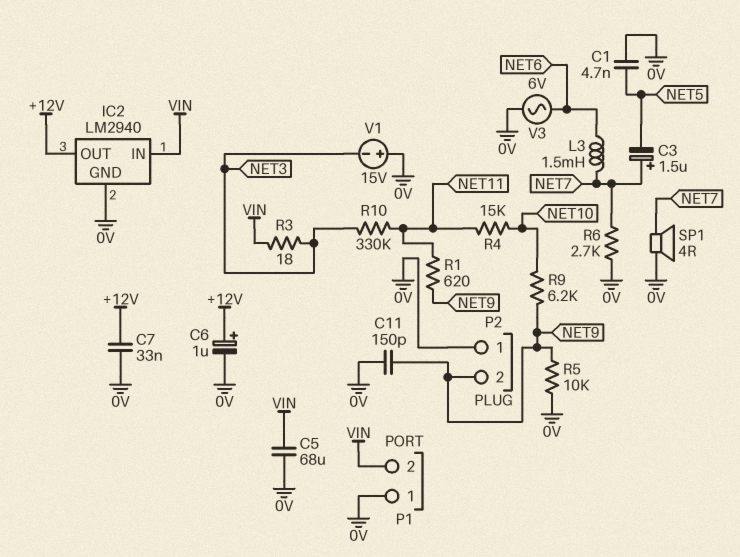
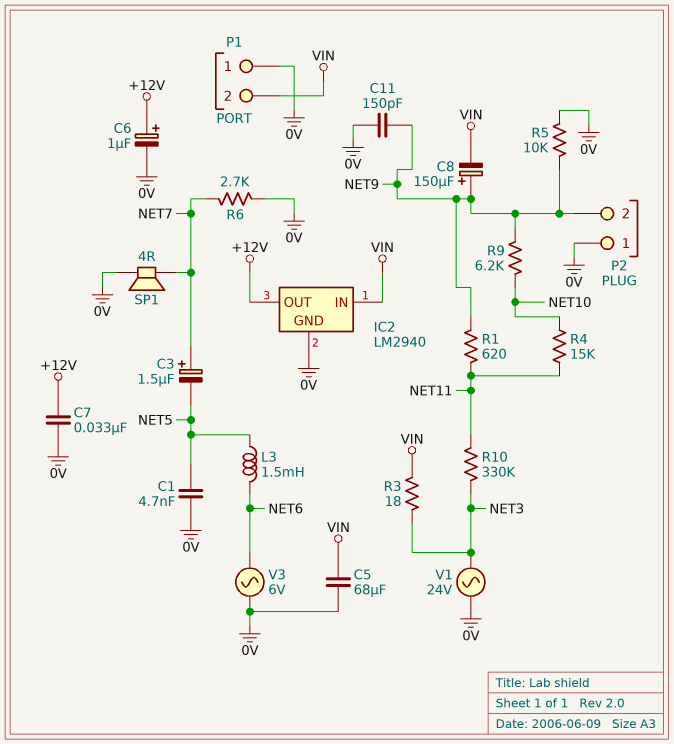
C8: none -> 150uF (plus NET9, minus VIN)
L3: 1.5mH (NET6, NET7) -> 1.5mH (NET5, NET6)
V1: 15V (plus 0V, minus NET3) -> AC 24V (0V, NET3)

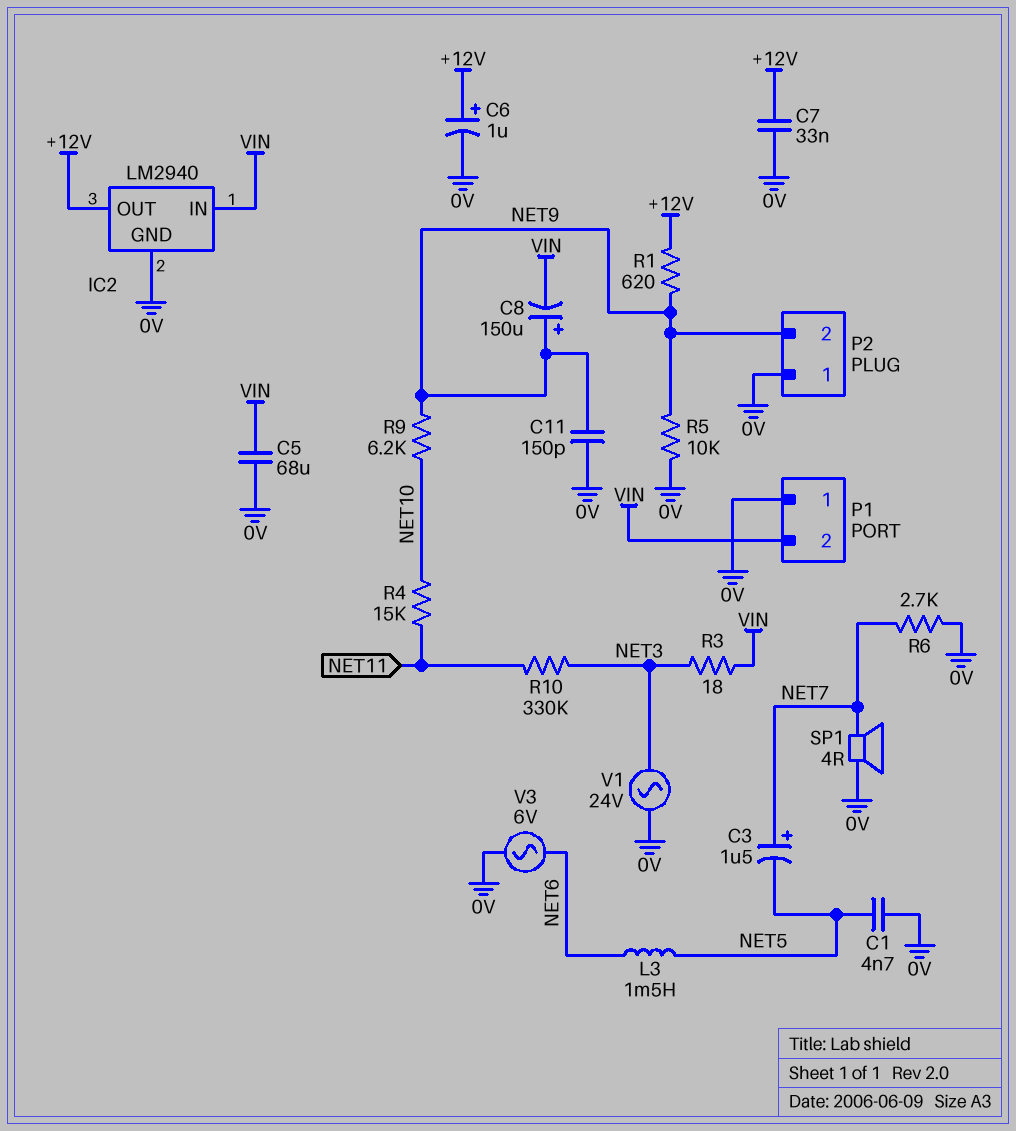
R1: 620 (NET9, NET11) -> 620 (+12V, NET9)

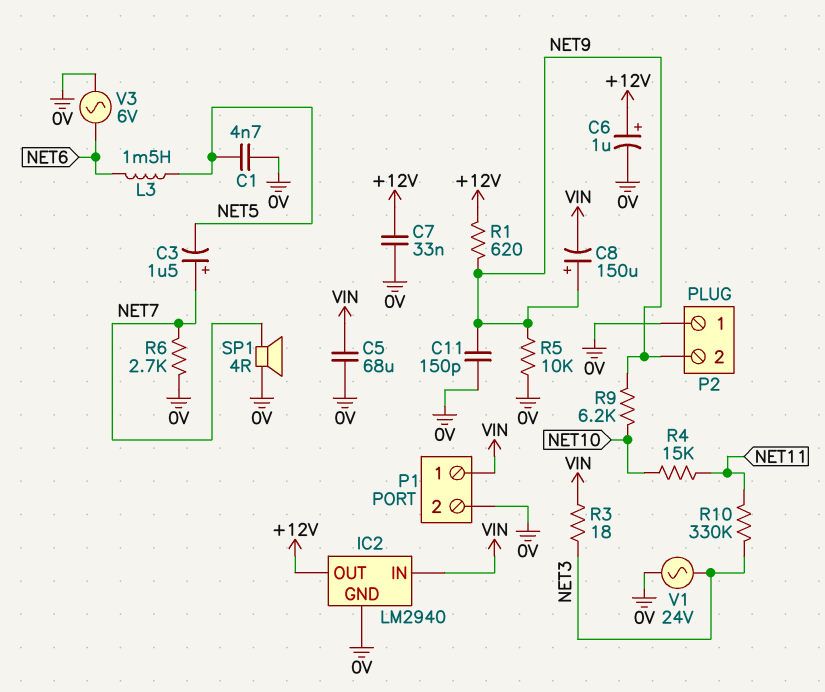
P1 pin 1: 0V -> VIN
P1 pin 2: VIN -> 0V

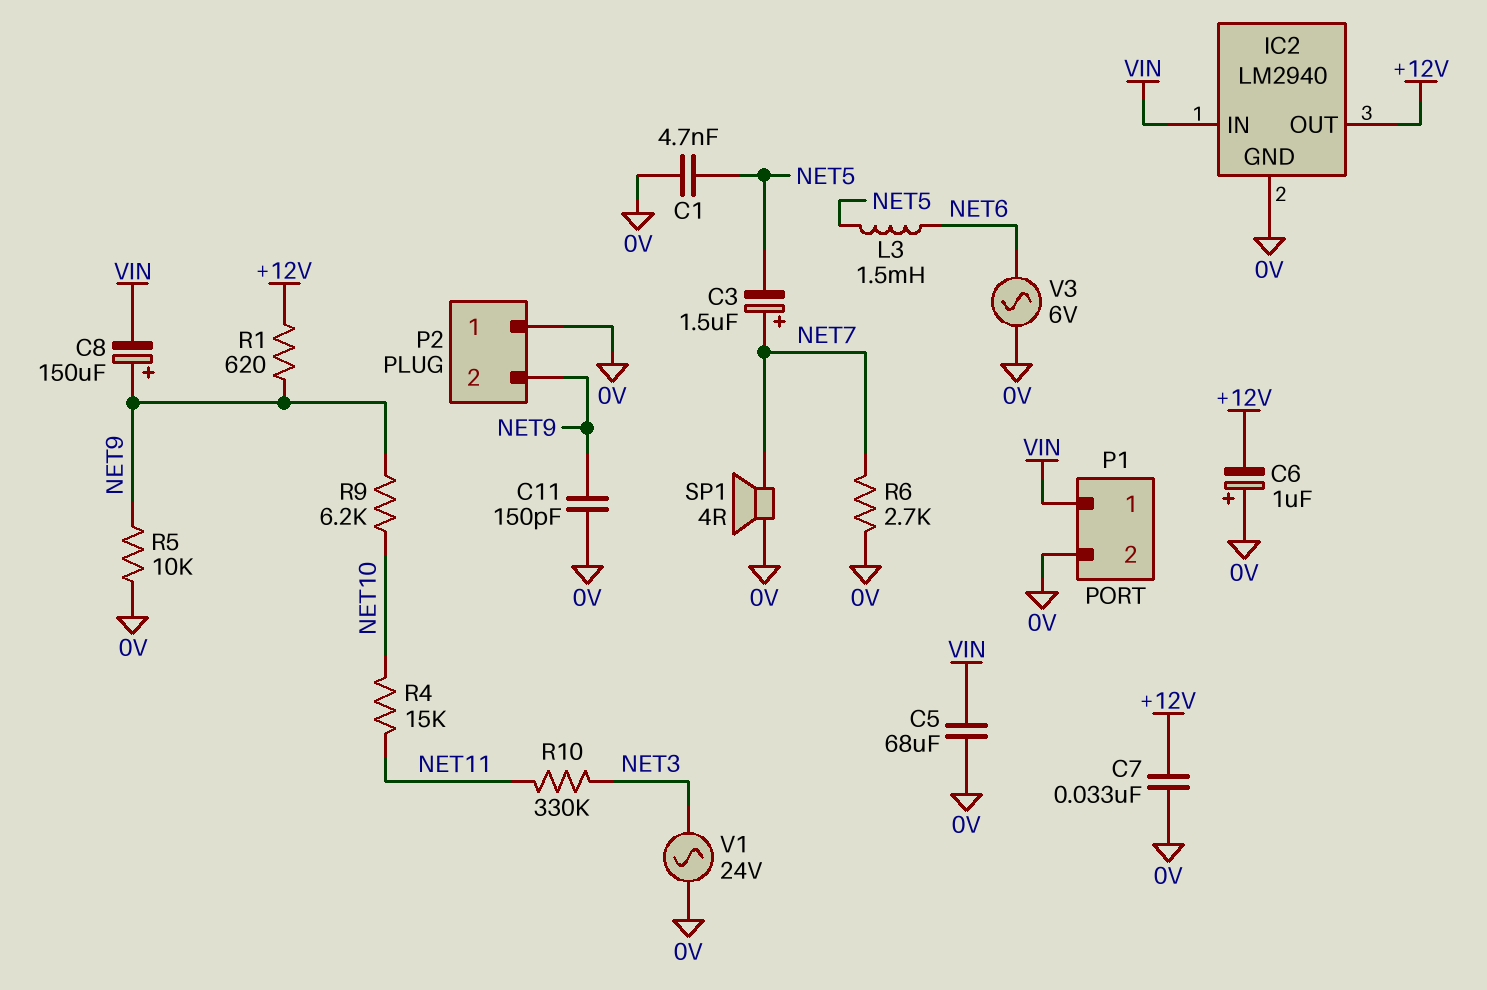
C6: 1uF (plus +12V, minus 0V) -> 1uF (plus 0V, minus +12V)
R3: 18 (NET3, VIN) -> none

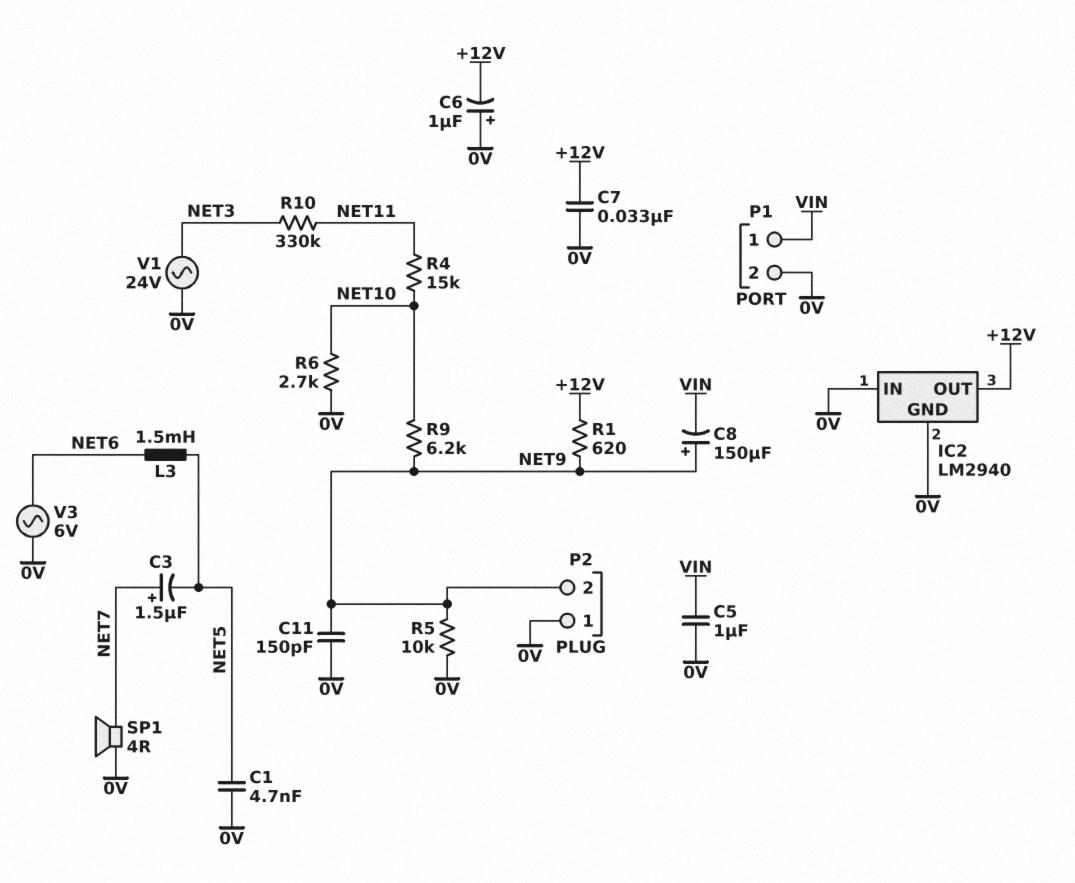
C5: 68uF (0V, VIN) -> 1uF (0V, VIN)
IC2 pin IN: VIN -> 0V
R6: 2.7k (0V, NET7) -> 2.7k (0V, NET10)

